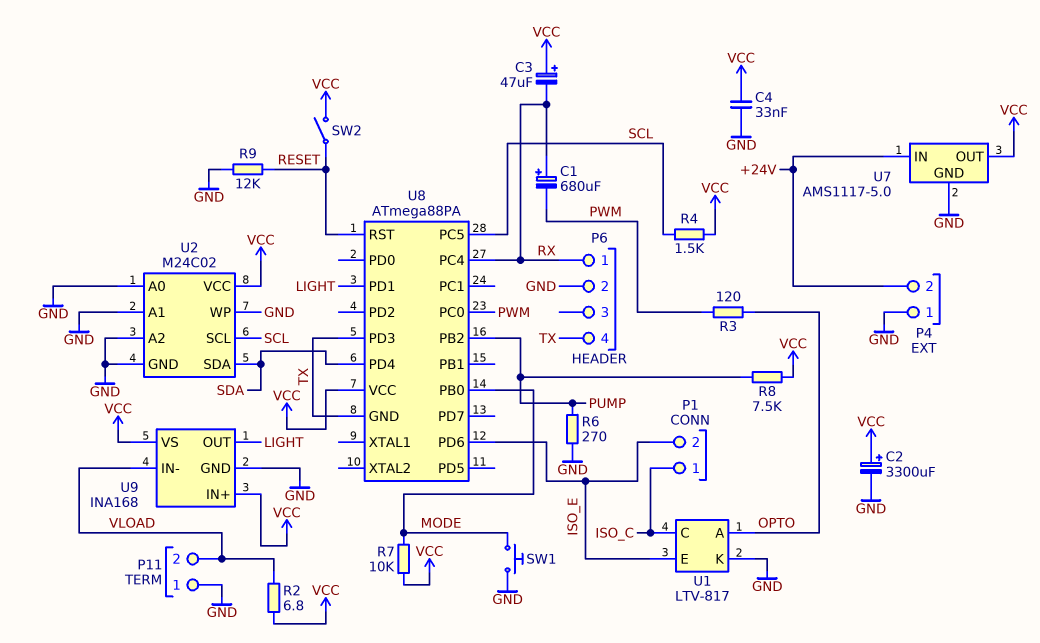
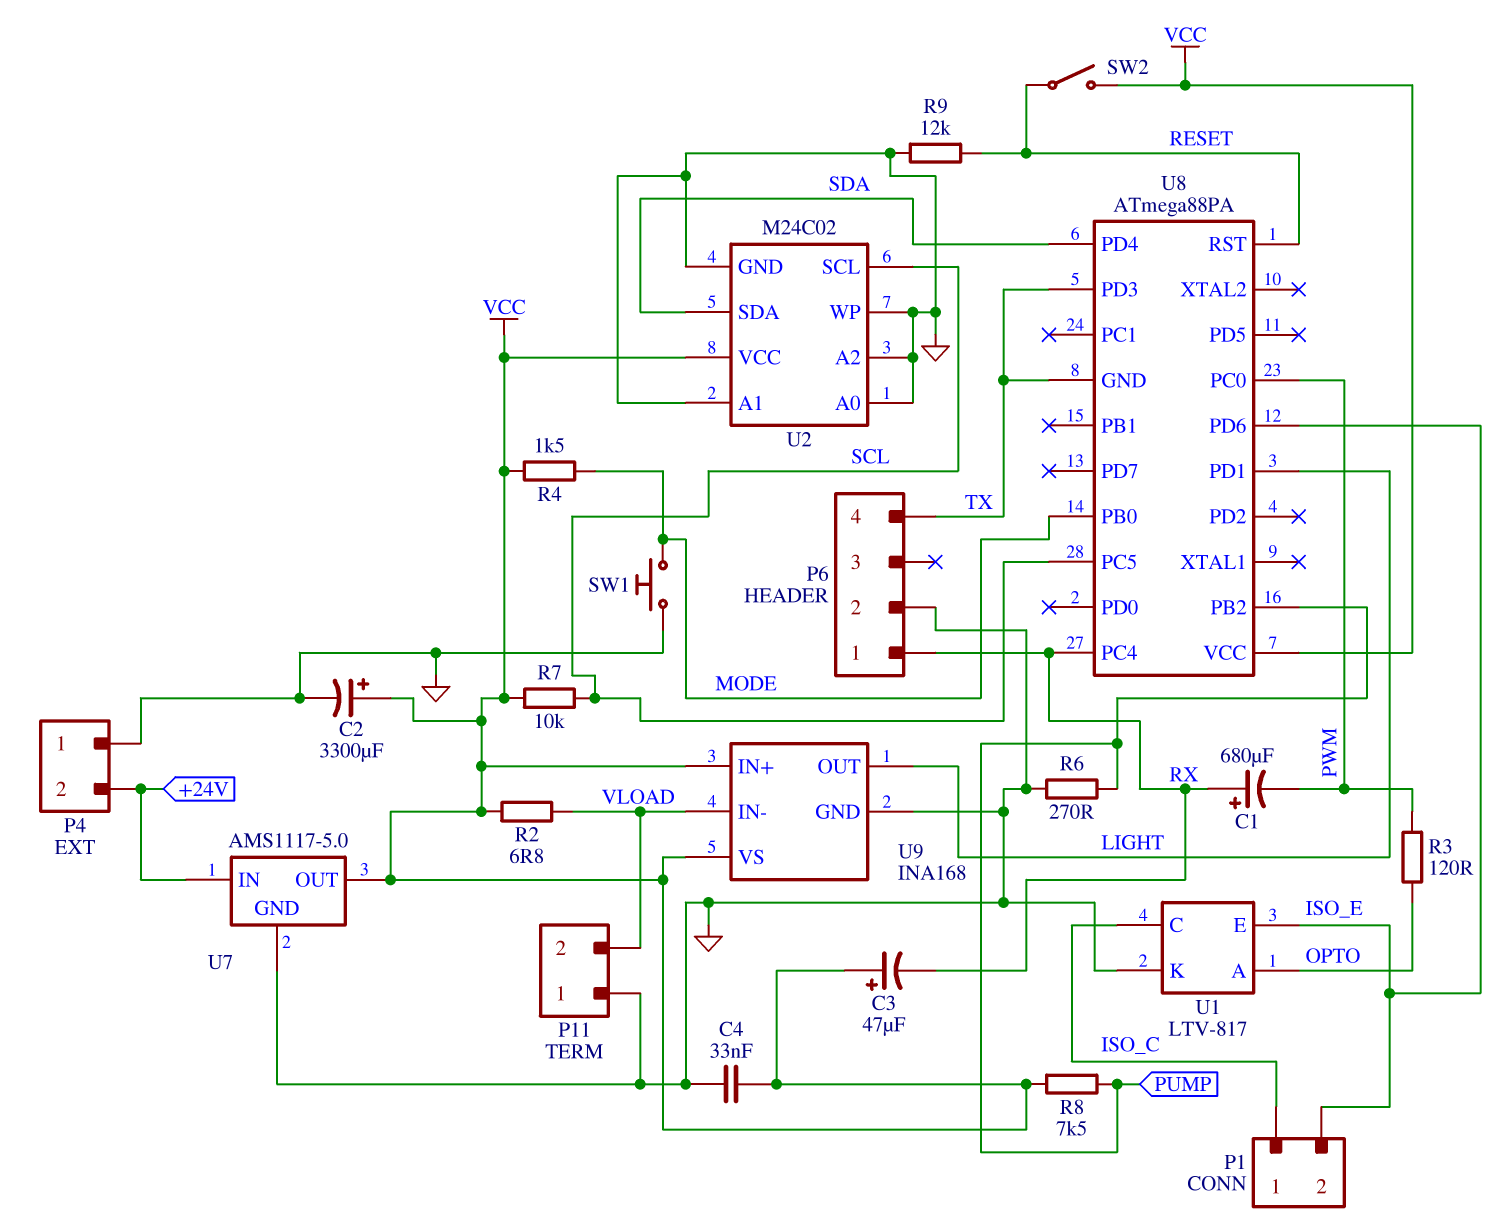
R4: 1.5k (SCL, VCC) -> 1.5k (MODE, VCC)
R7: 10k (MODE, VCC) -> 10k (SCL, VCC)

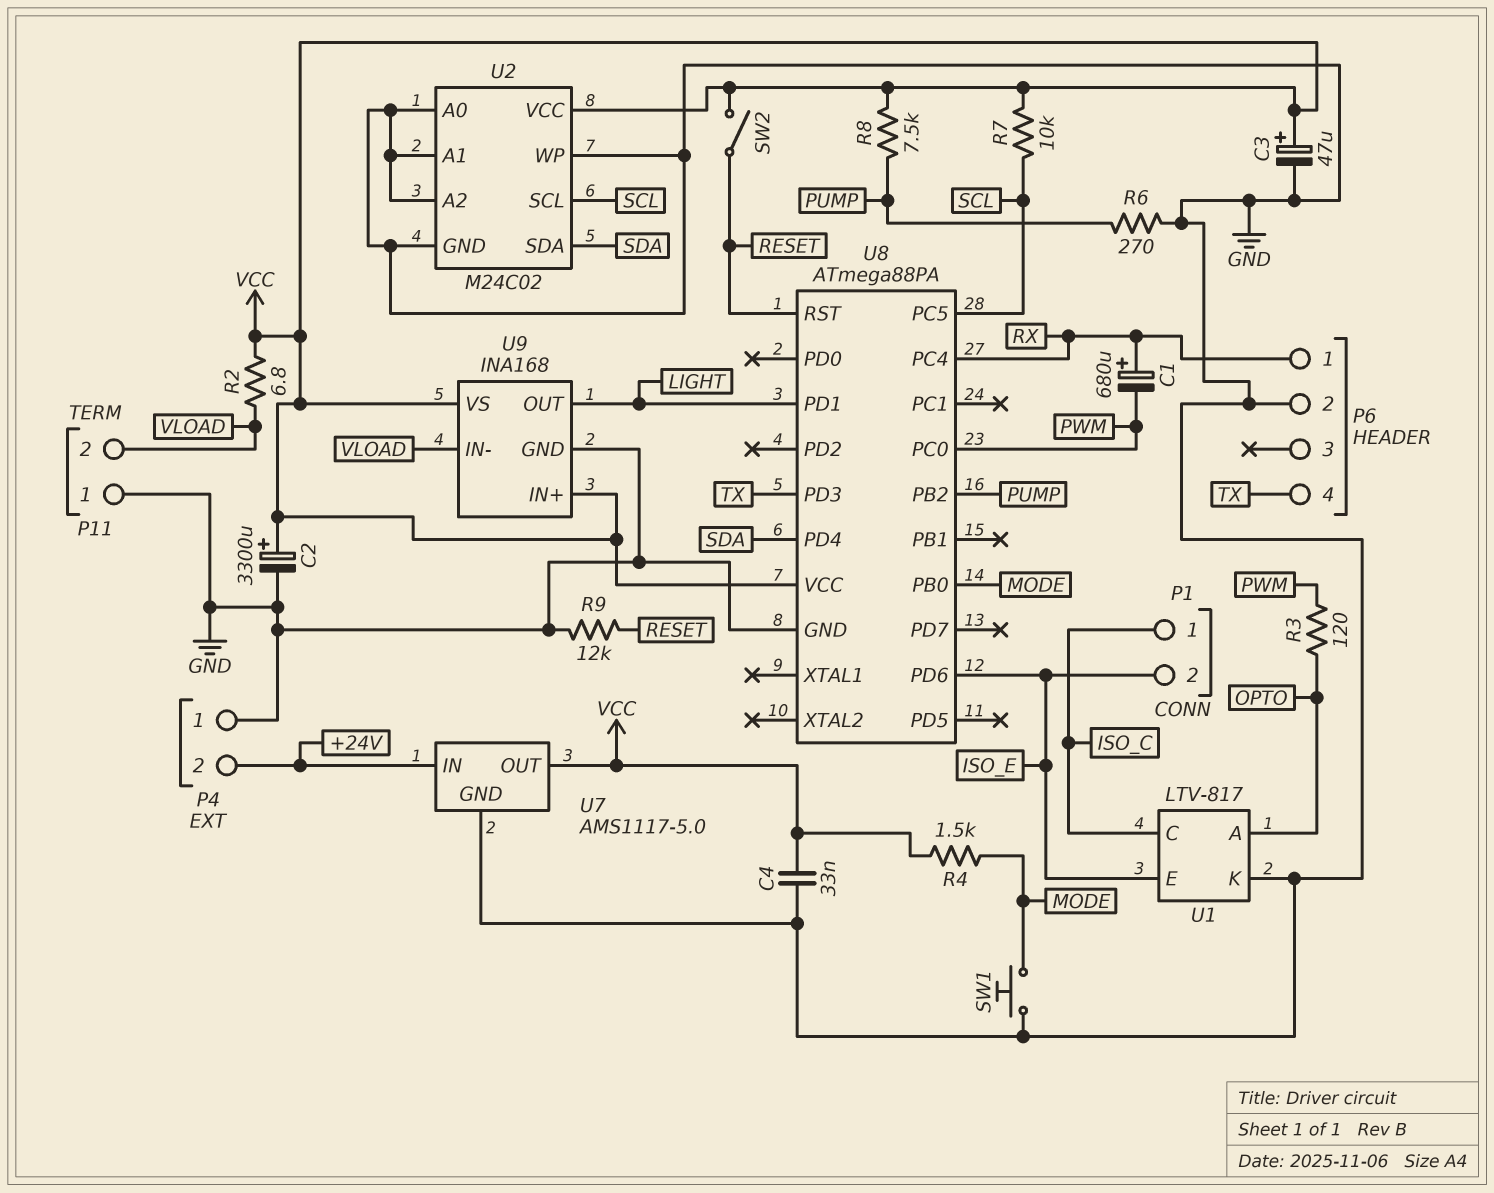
C3: 47uF (plus VCC, minus RX) -> 47uF (plus VCC, minus GND)
U8 pin GND: TX -> GND

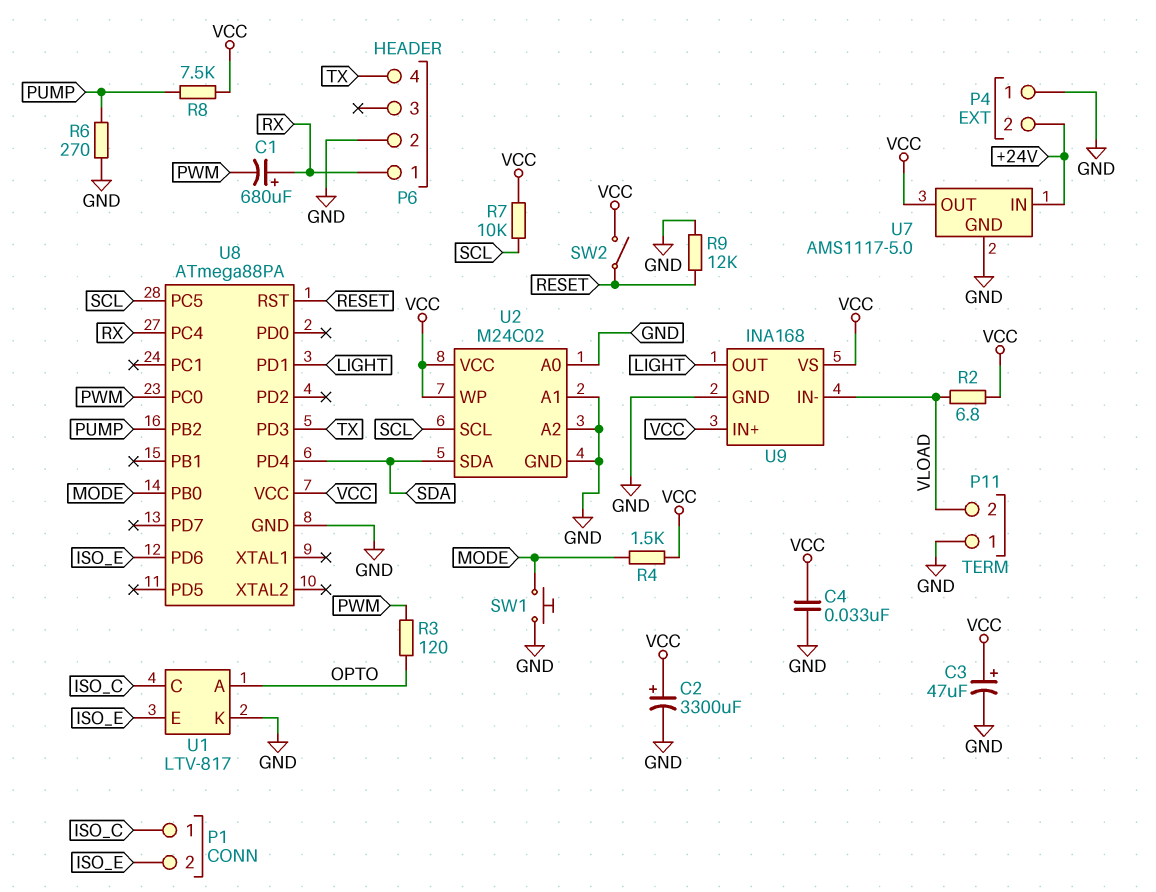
U2 pin WP: GND -> VCC

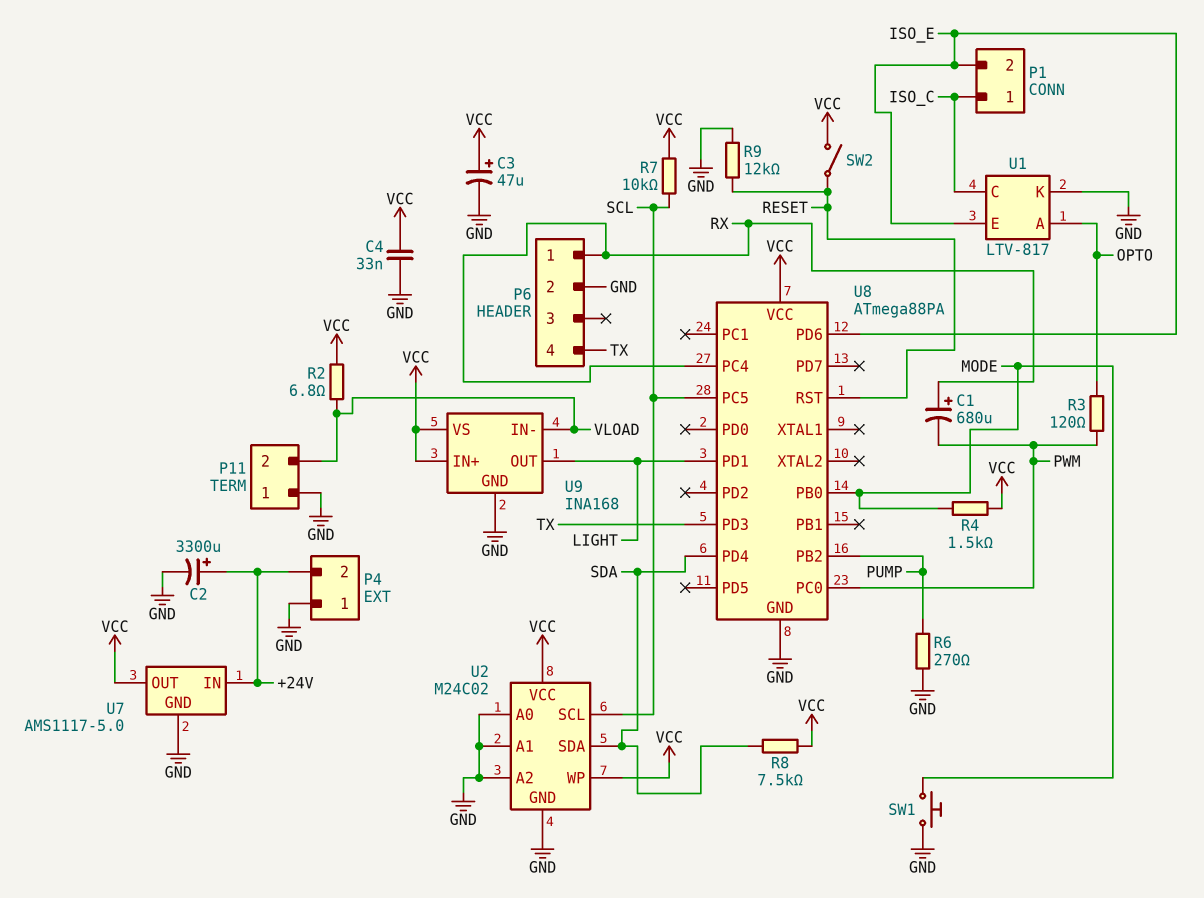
C2: 3300uF (plus VCC, minus GND) -> 3300uF (plus +24V, minus GND)
R8: 7.5k (PUMP, VCC) -> 7.5k (SDA, VCC)

